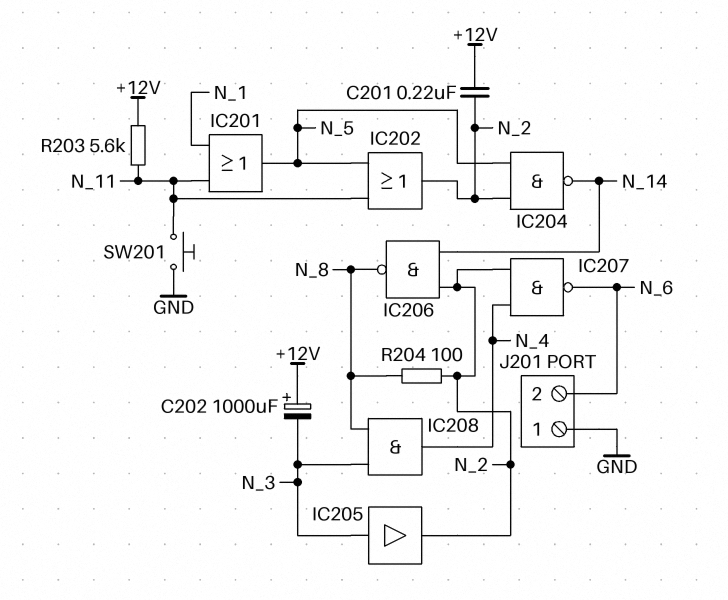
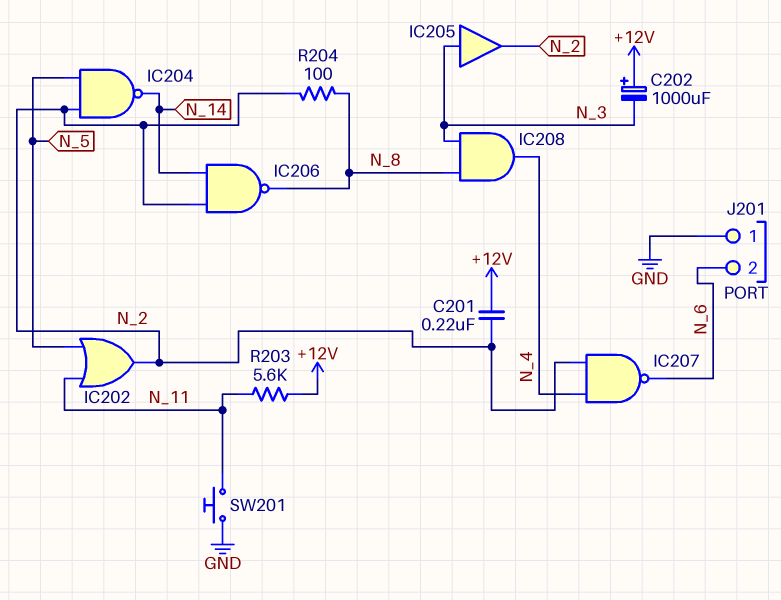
IC201: OR (in N_1, in N_11, out N_5) -> none

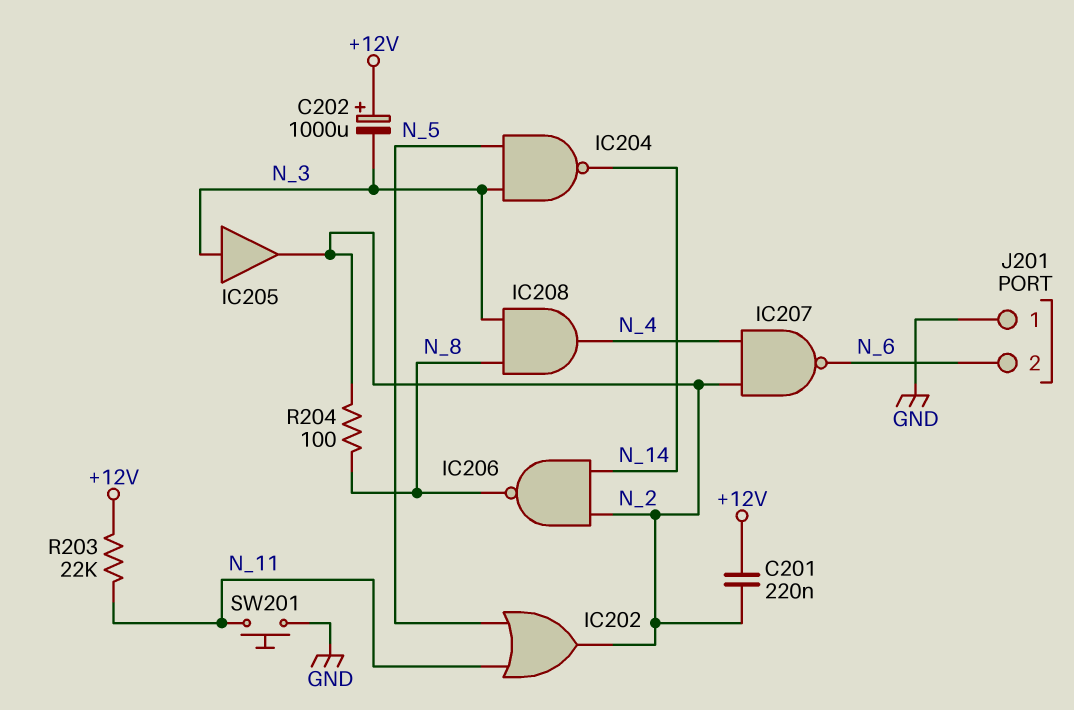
IC204: NAND (in N_2, in N_5, out N_14) -> NAND (in N_3, in N_5, out N_14)
R203: 5.6k (+12V, N_11) -> 22k (+12V, N_11)

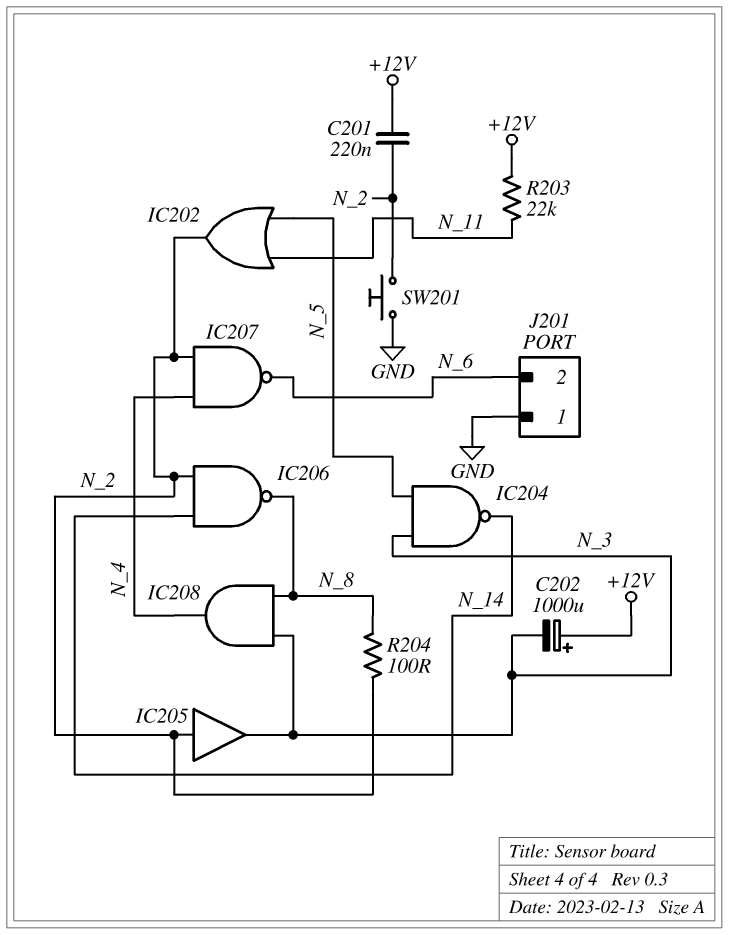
IC205: buffer (in N_3, out N_2) -> buffer (in N_2, out N_3)
SW201: button (GND, N_11) -> button (GND, N_2)

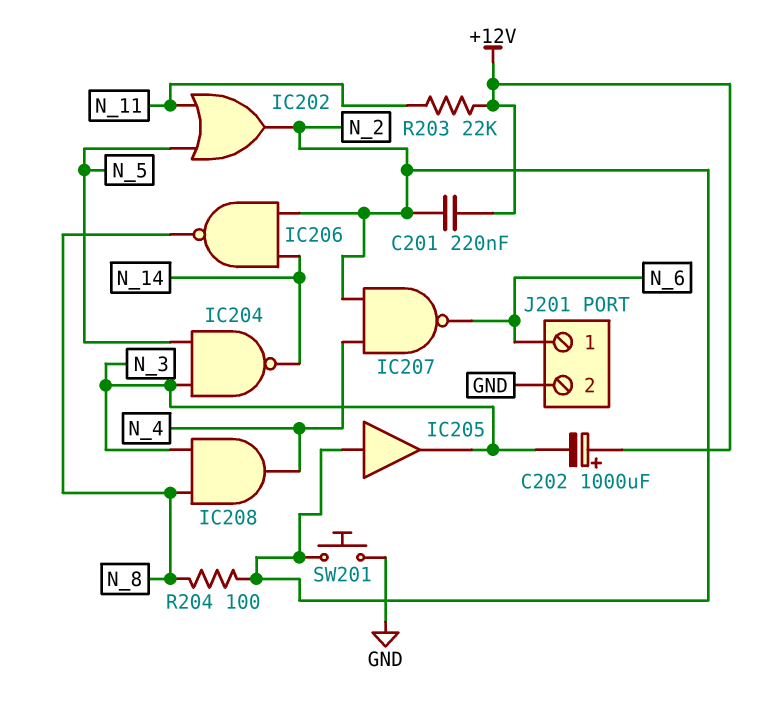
J201 pin 1: GND -> N_6
J201 pin 2: N_6 -> GND

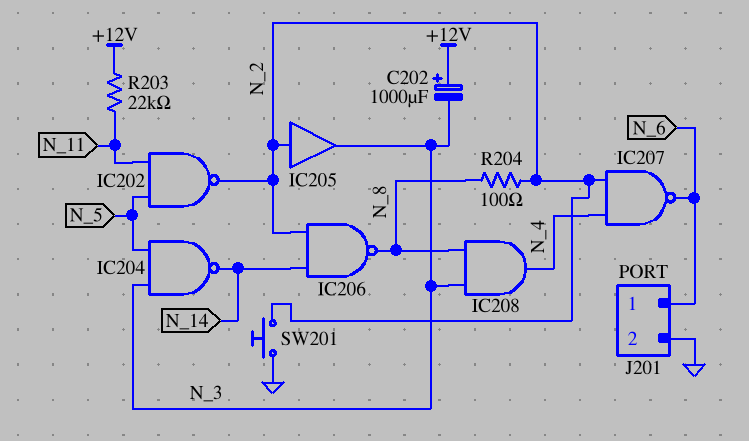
C201: 220nF (+12V, N_2) -> none
IC202: OR (in N_5, in N_11, out N_2) -> NAND (in N_5, in N_11, out N_2)

